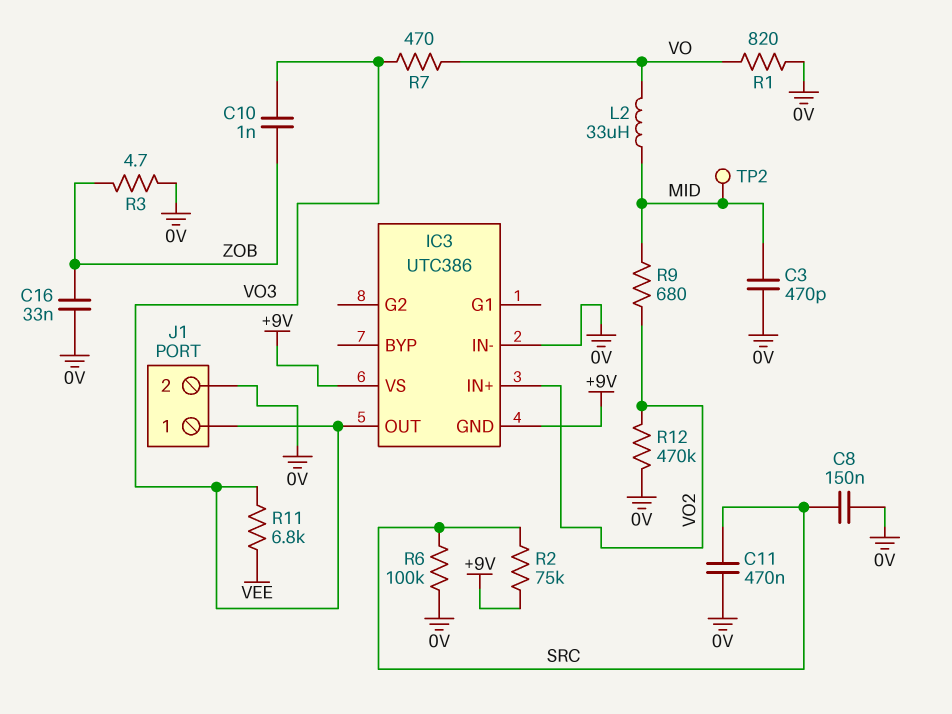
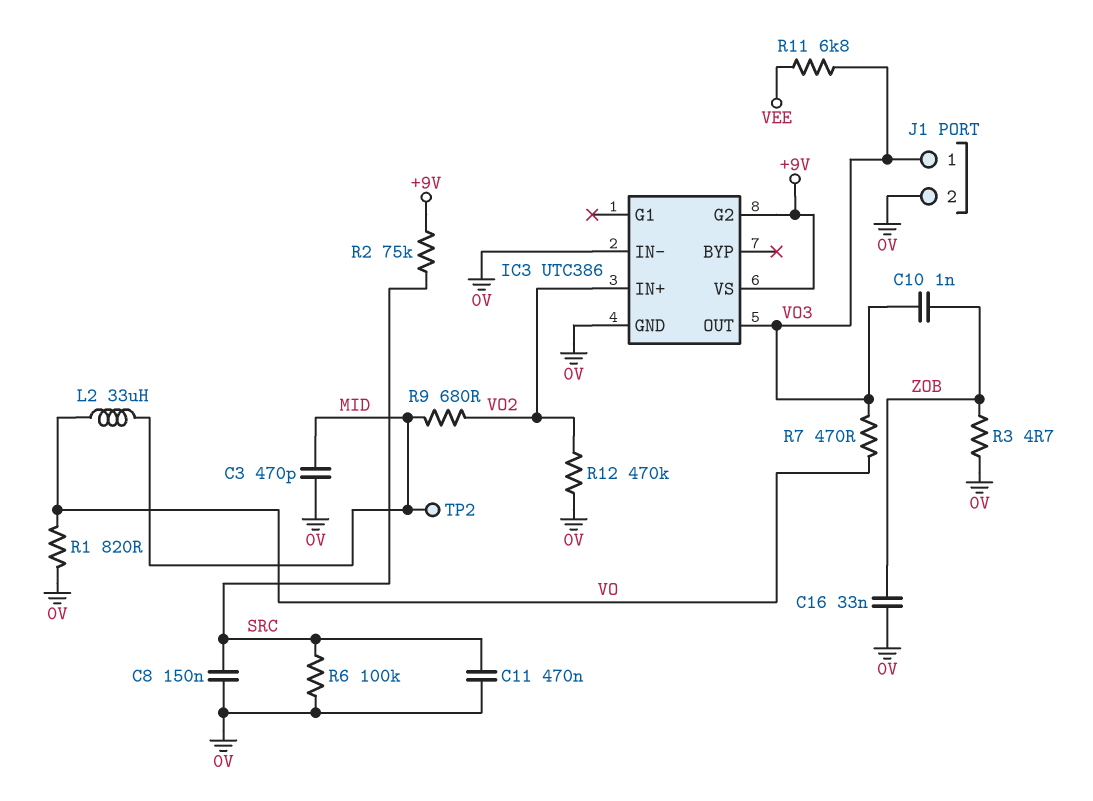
IC3 pin G2: none -> +9V
IC3 pin GND: +9V -> 0V

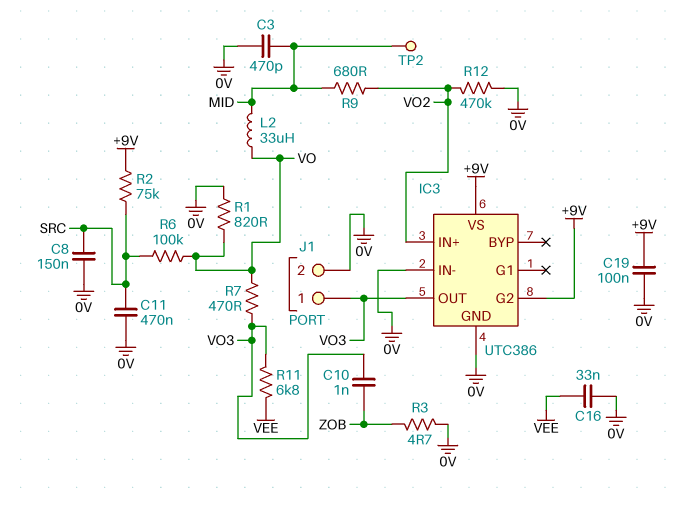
C16: 33nF (0V, ZOB) -> 33nF (0V, VEE)
C19: none -> 100nF (+9V, 0V)
R6: 100k (0V, SRC) -> 100k (SRC, VO)

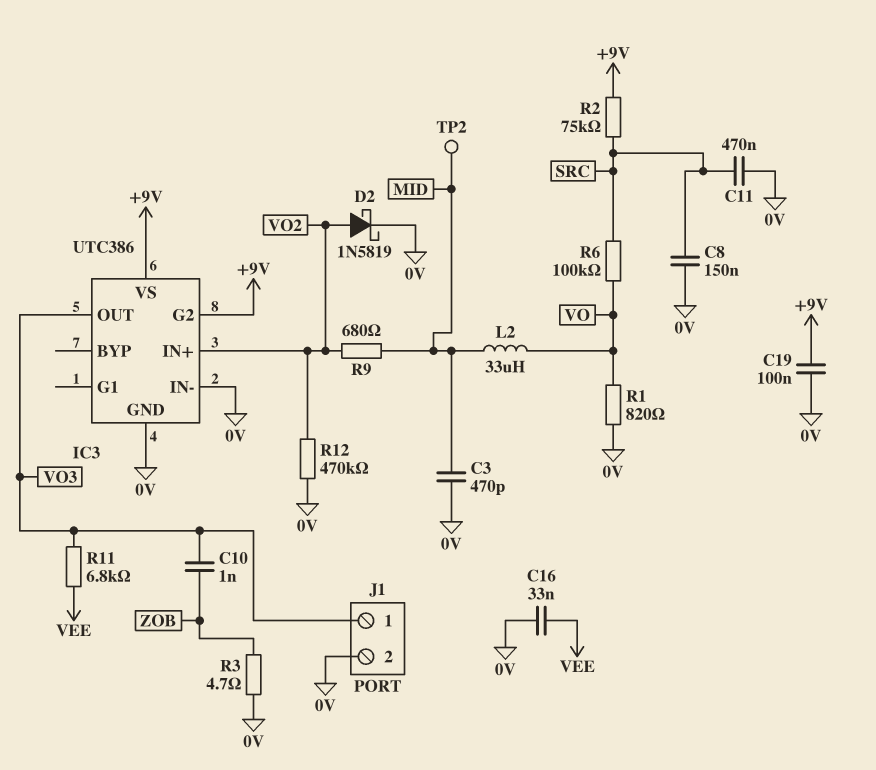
D2: none -> schottky 1N5819 (A VO2, K 0V)
R7: 470 (VO, VO3) -> none

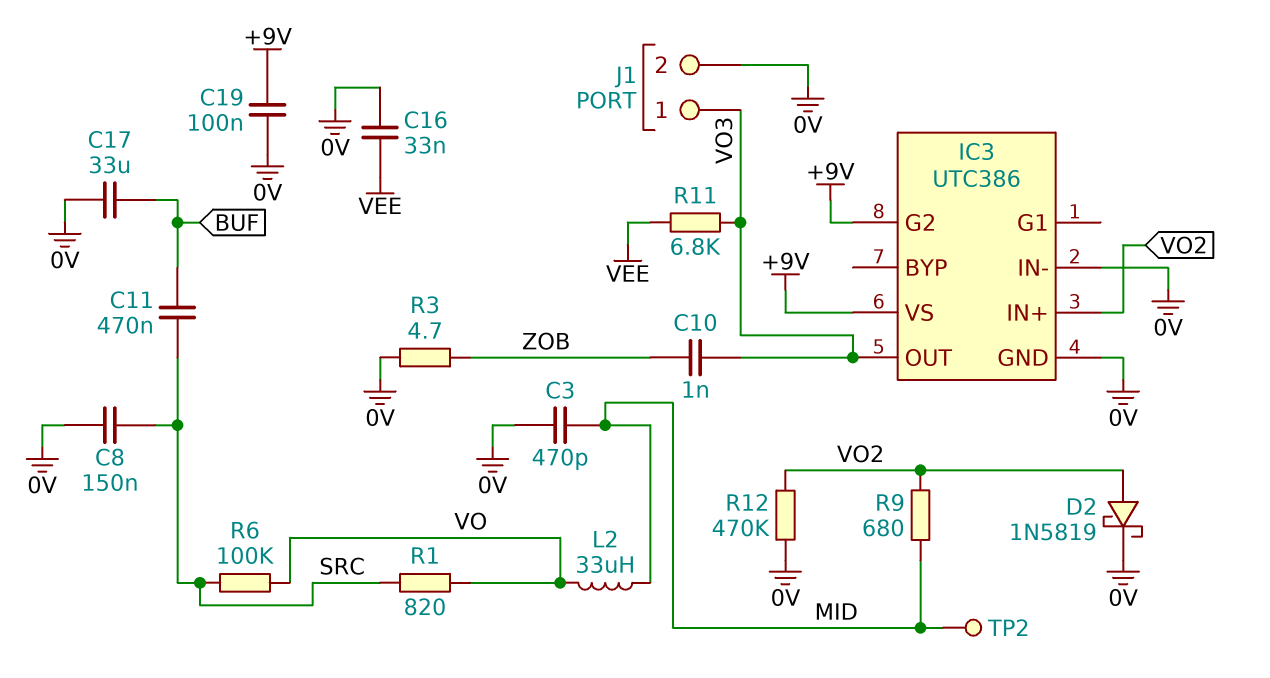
C11: 470nF (0V, SRC) -> 470nF (BUF, SRC)
C17: none -> 33uF (0V, BUF)
R1: 820 (0V, VO) -> 820 (SRC, VO)
R2: 75k (+9V, SRC) -> none

